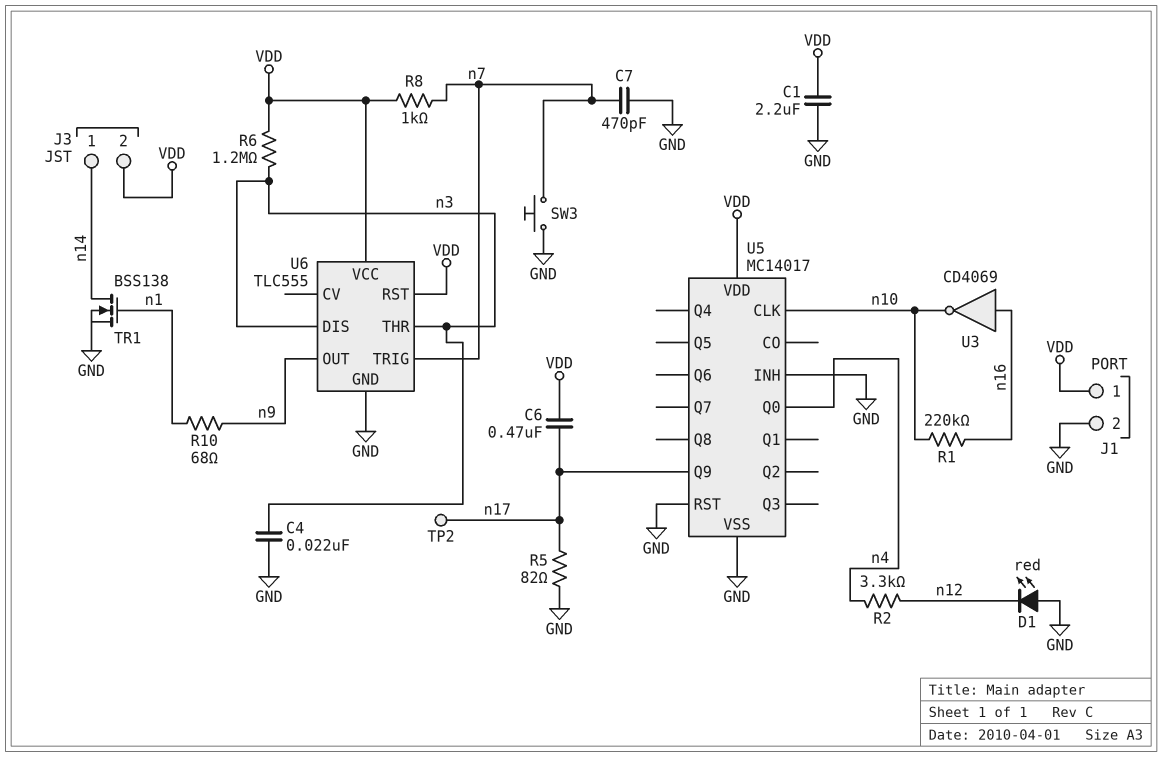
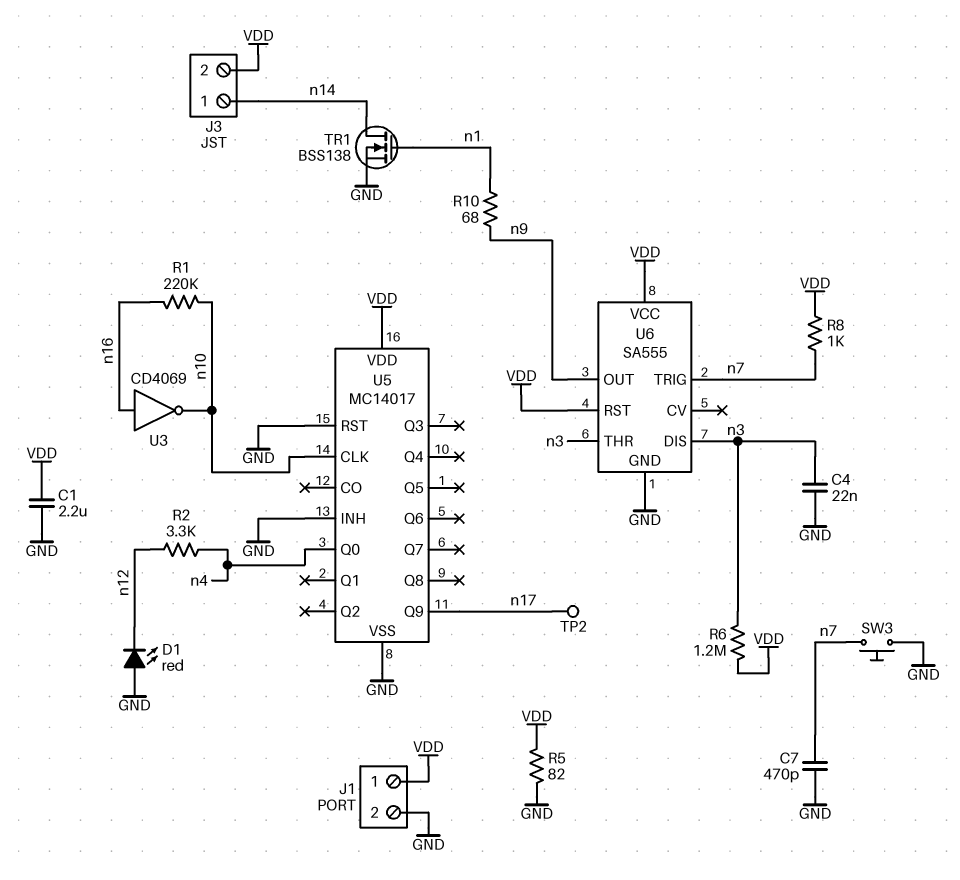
C6: 470nF (VDD, n17) -> none
R5: 82 (GND, n17) -> 82 (GND, VDD)
U6: TLC555 -> SA555

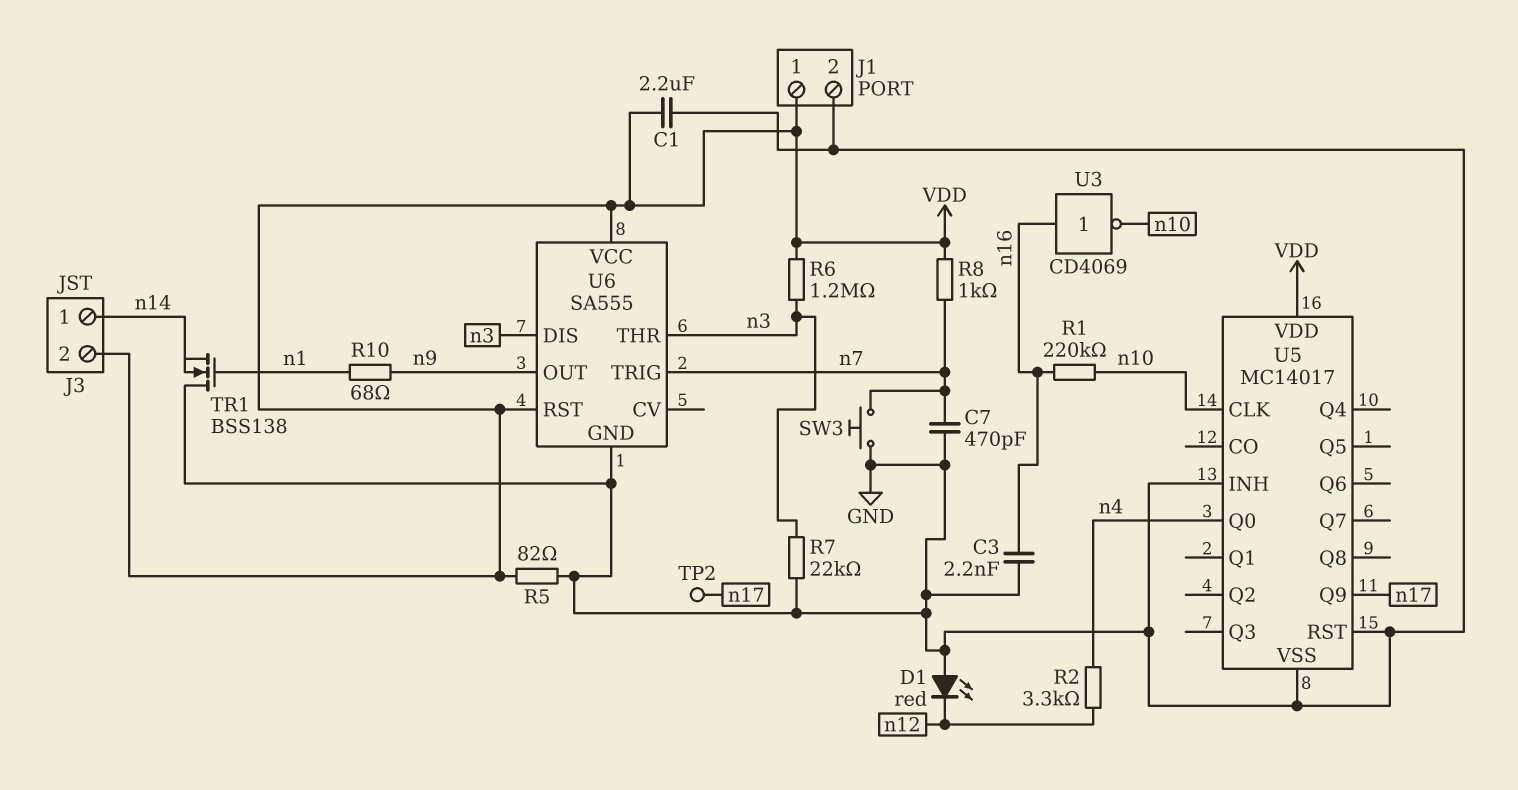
C3: none -> 2.2nF (GND, n16)
C4: 22nF (GND, n3) -> none
R7: none -> 22k (GND, n3)
TR1: NMOS BSS138 (G n1, D n14, S GND) -> NMOS BSS138 (G n1, D GND, S n14)

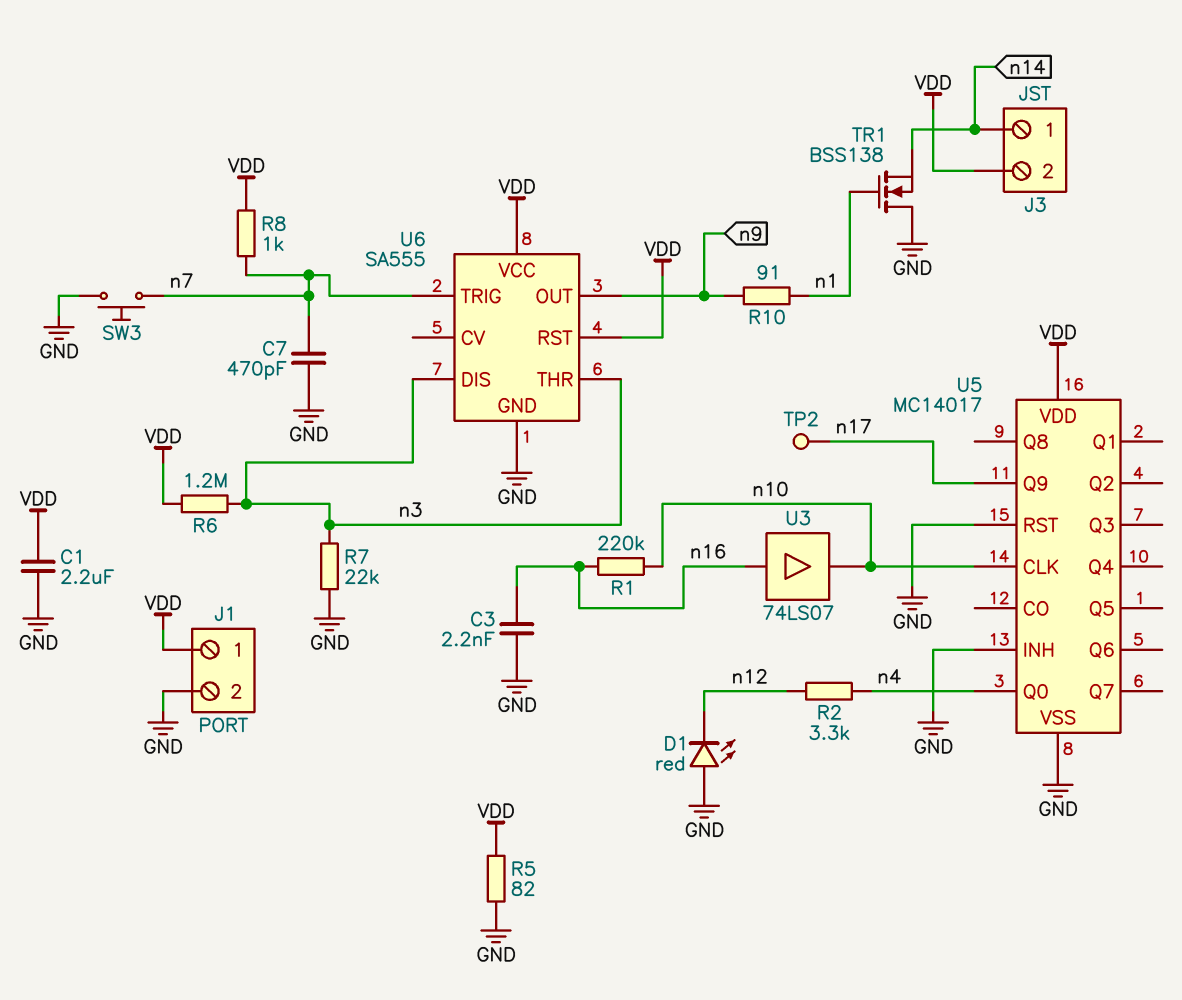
R10: 68 (n1, n9) -> 91 (n1, n9)
U3: NOT CD4069 (in n16, out n10) -> buffer 74LS07 (in n16, out n10)

